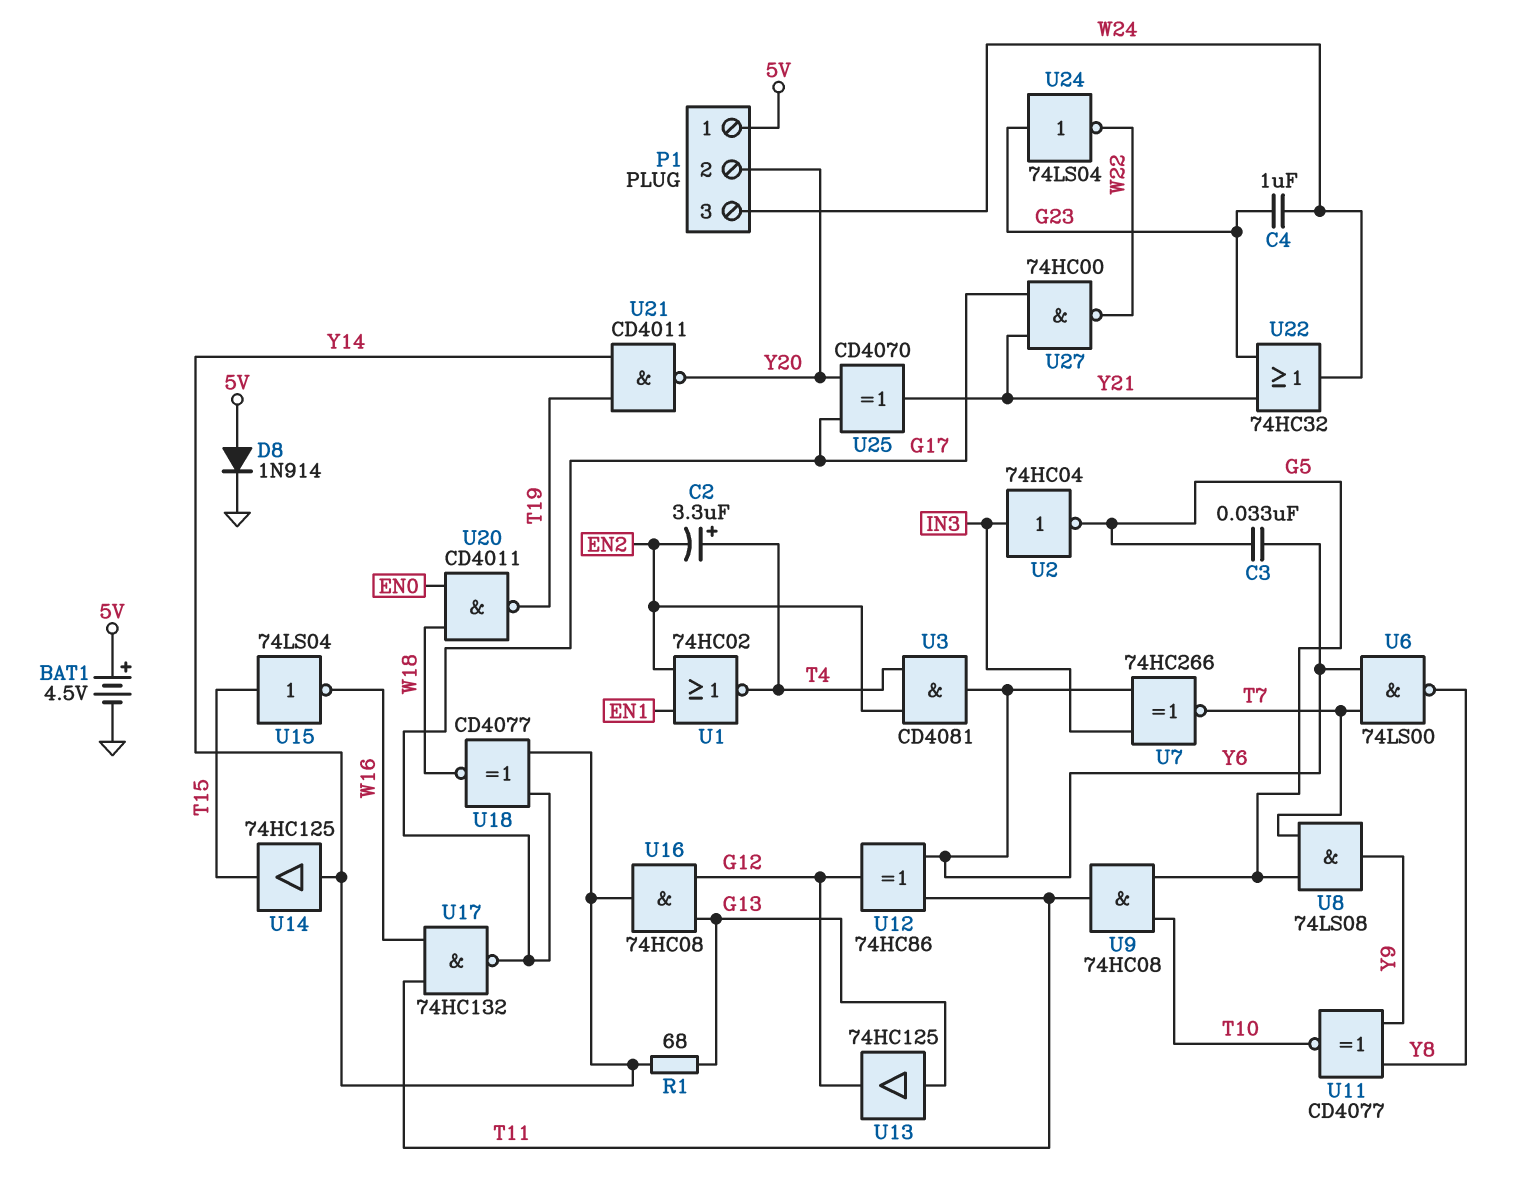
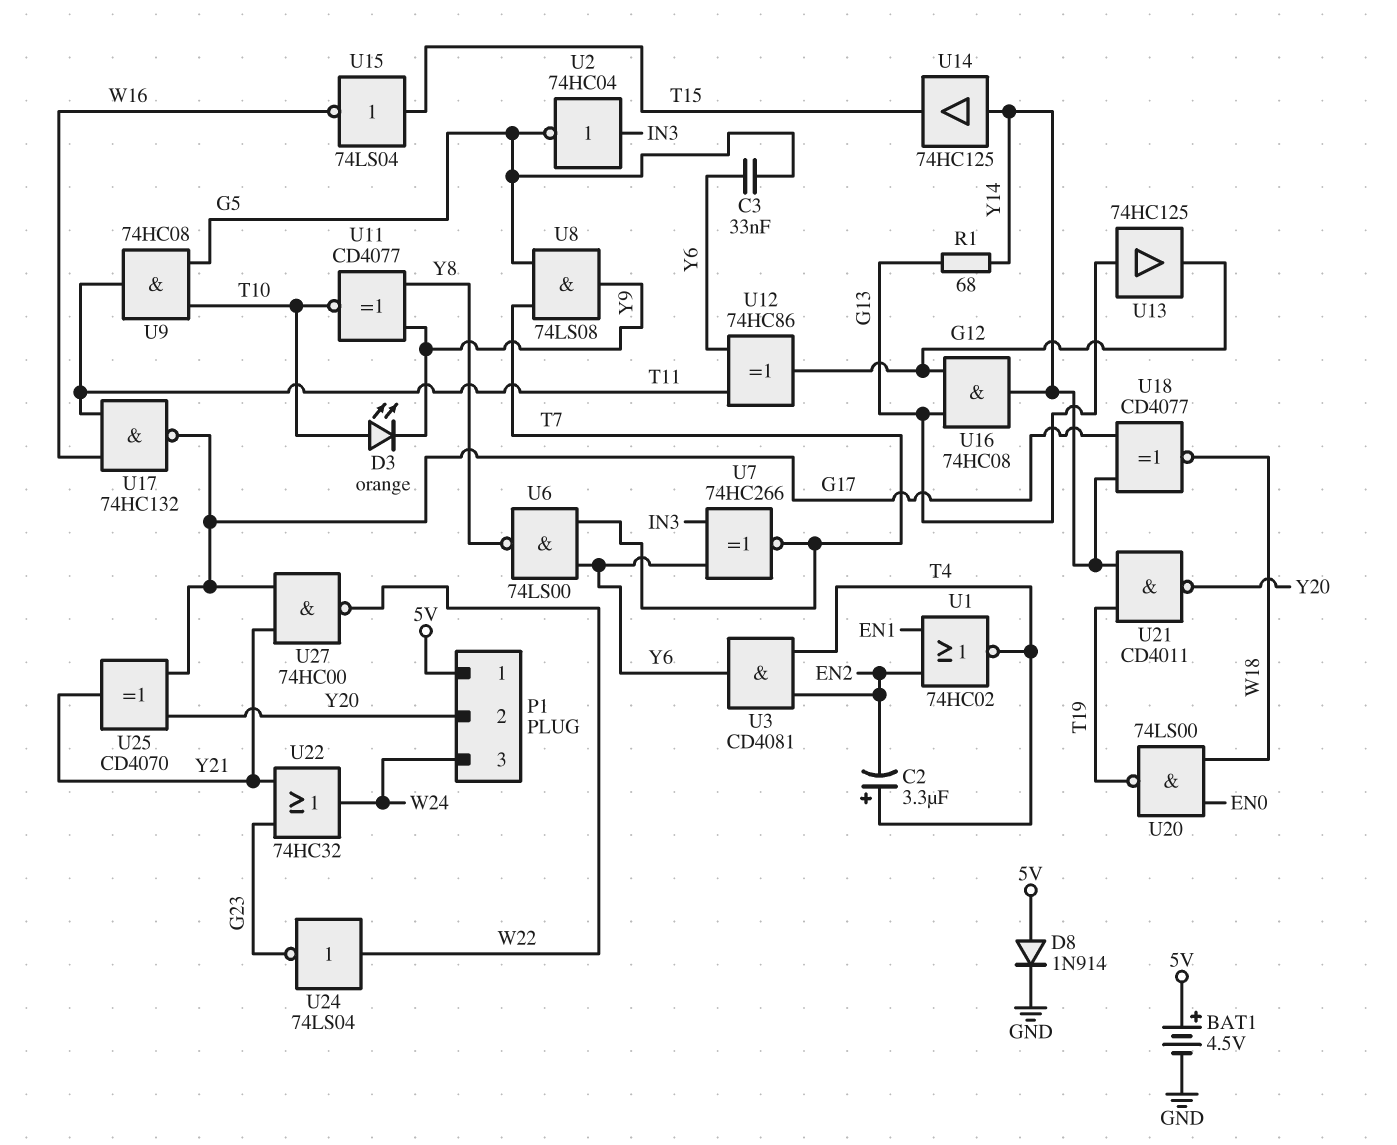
C4: 1uF (G23, W24) -> none
D3: none -> LED orange (A T10, K Y9)
U20: NAND CD4011 (in EN0, in W18, out T19) -> NAND 74LS00 (in EN0, in W18, out T19)
U24: NOT 74LS04 (in G23, out W22) -> NOT 74LS04 (in W22, out G23)

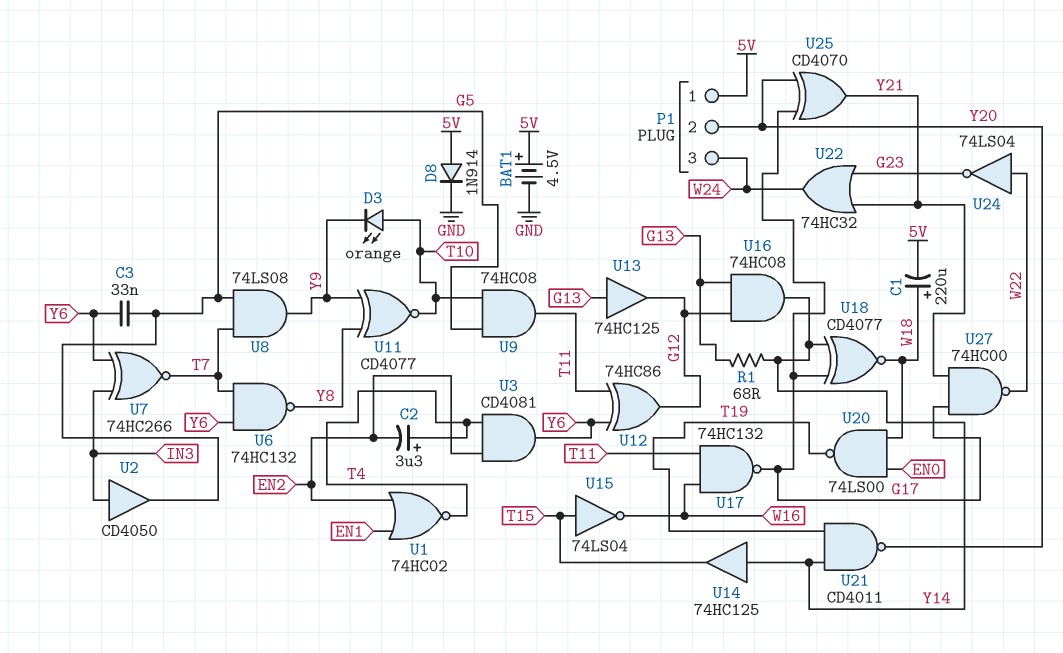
C1: none -> 220uF (plus W18, minus 5V)
U2: NOT 74HC04 (in IN3, out G5) -> buffer CD4050 (in IN3, out G5)
U6: NAND 74LS00 (in T7, in Y6, out Y8) -> NAND 74HC132 (in T7, in Y6, out Y8)

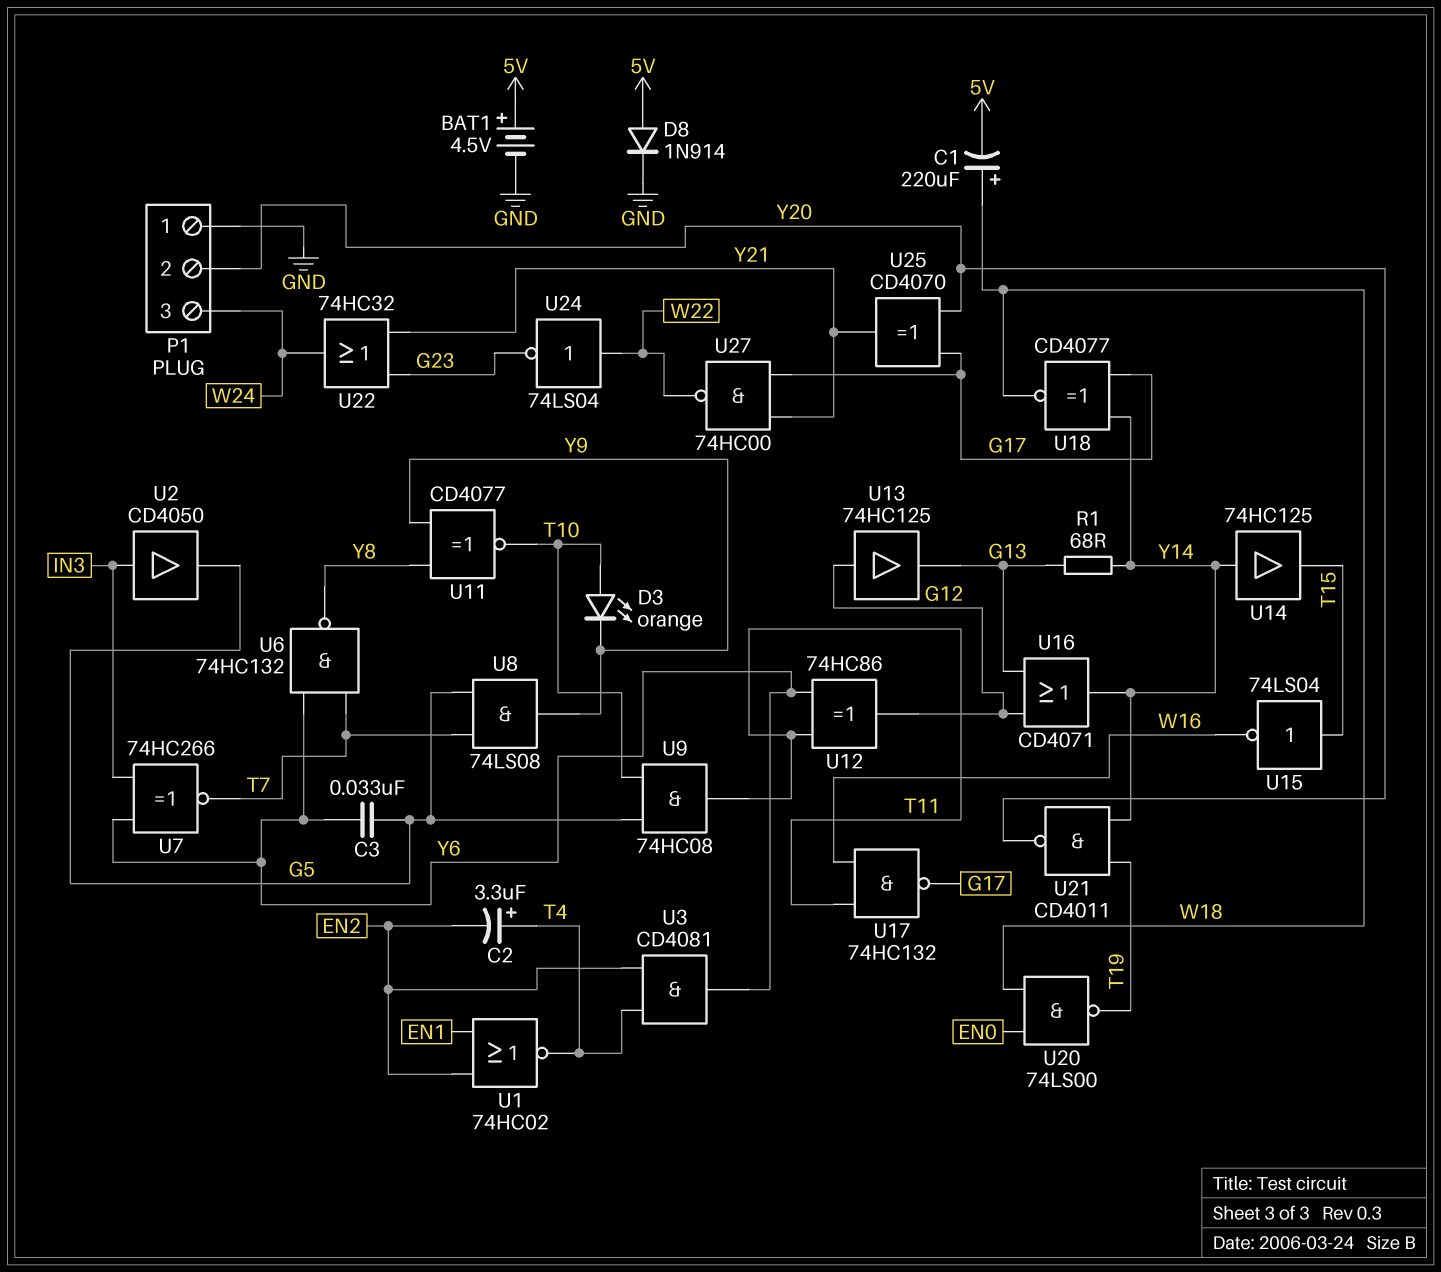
P1 pin 1: 5V -> GND
U13: buffer 74HC125 (in G13, out G12) -> buffer 74HC125 (in G12, out G13)
U16: AND 74HC08 (in G12, in G13, out Y14) -> OR CD4071 (in G12, in G13, out Y14)

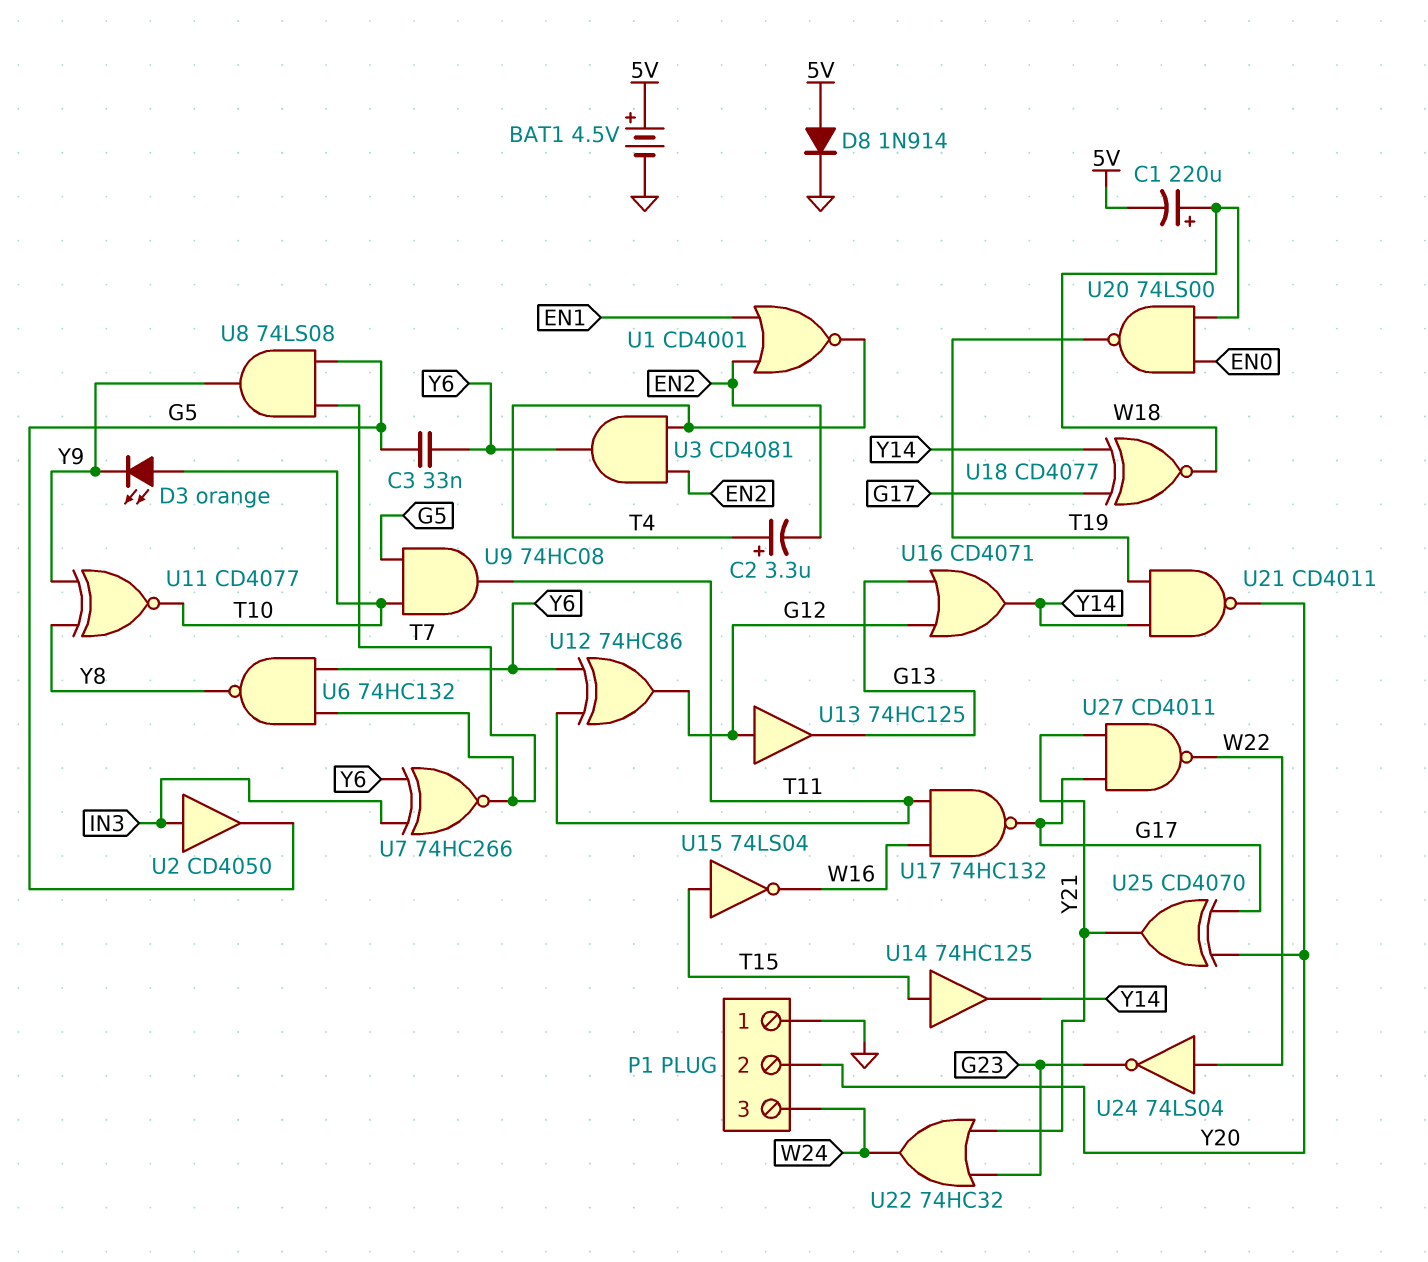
R1: 68 (G13, Y14) -> none
U1: NOR 74HC02 (in EN1, in EN2, out T4) -> NOR CD4001 (in EN1, in EN2, out T4)
U14: buffer 74HC125 (in Y14, out T15) -> buffer 74HC125 (in T15, out Y14)
U27: NAND 74HC00 (in G17, in Y21, out W22) -> NAND CD4011 (in G17, in Y21, out W22)

